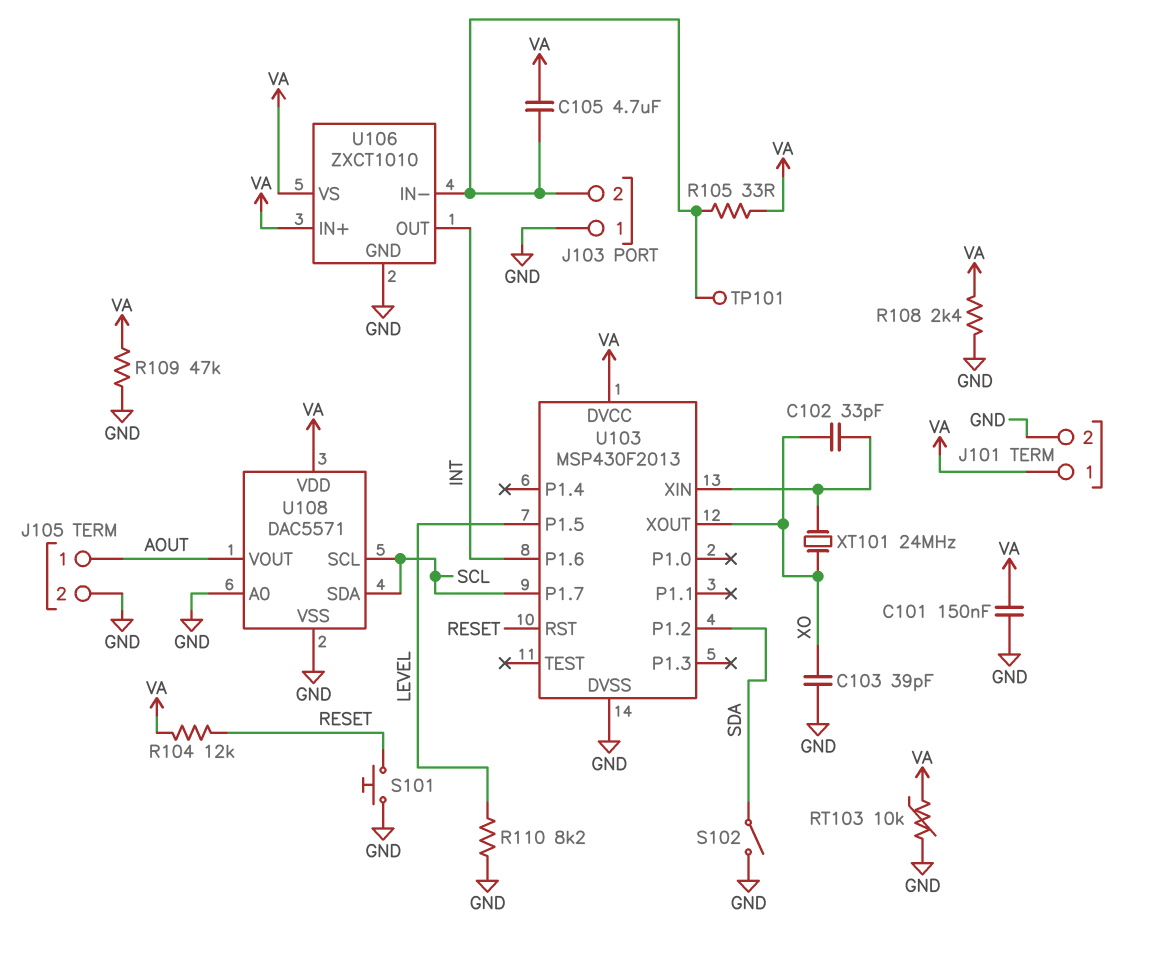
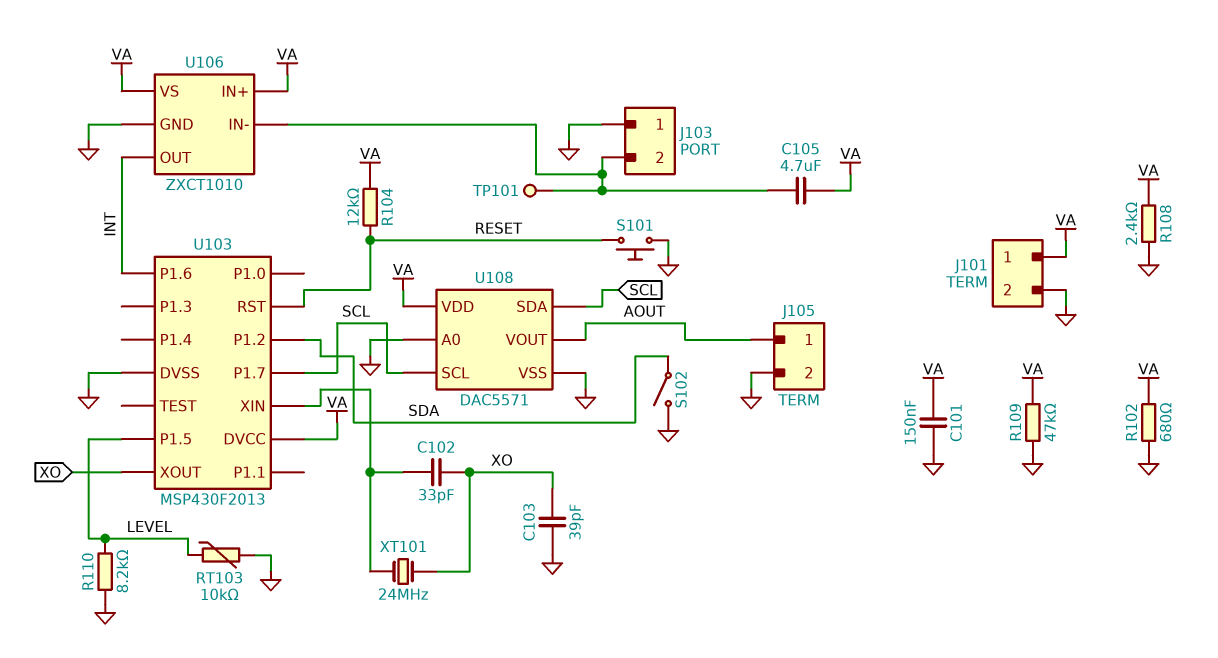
R102: none -> 680 (GND, VA)
R105: 33 (J103/2, VA) -> none
RT103: 10k (GND, VA) -> 10k (GND, LEVEL)

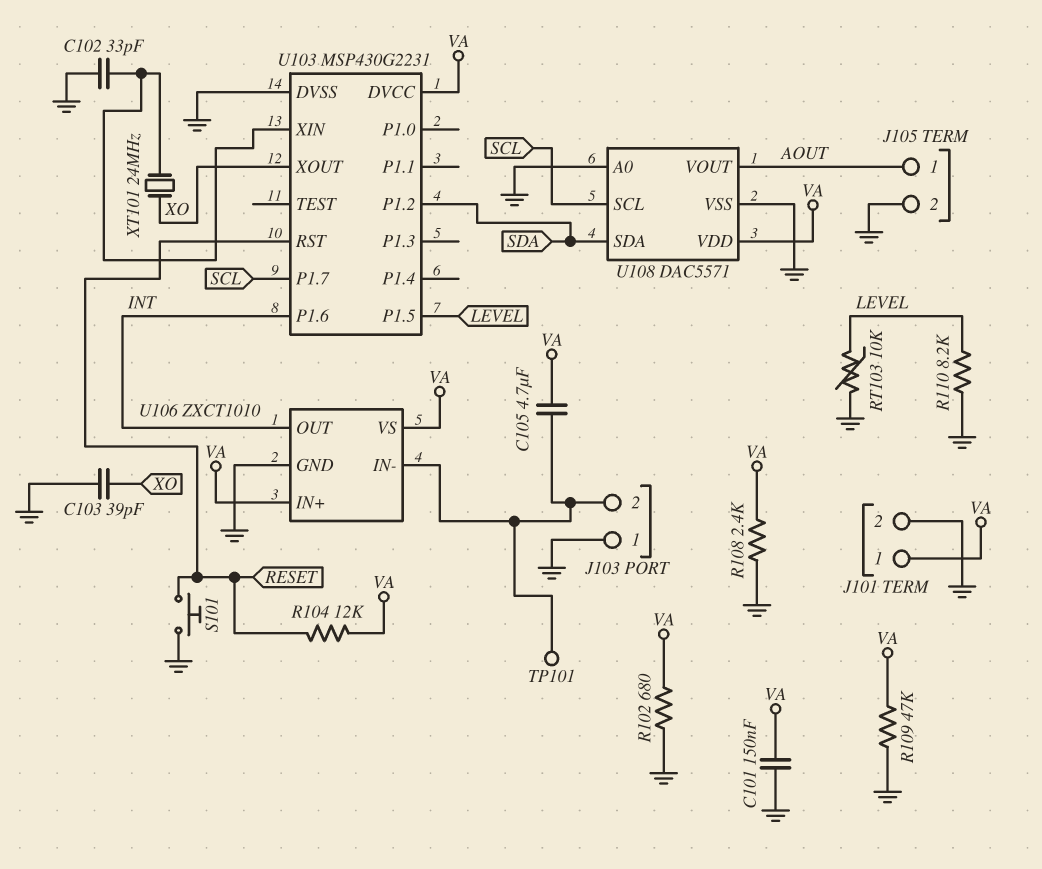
C102: 33pF (U103/XIN, XO) -> 33pF (GND, U103/XIN)
S102: switch (GND, SDA) -> none
U103: MSP430F2013 -> MSP430G2231
U108 pin SDA: SCL -> SDA

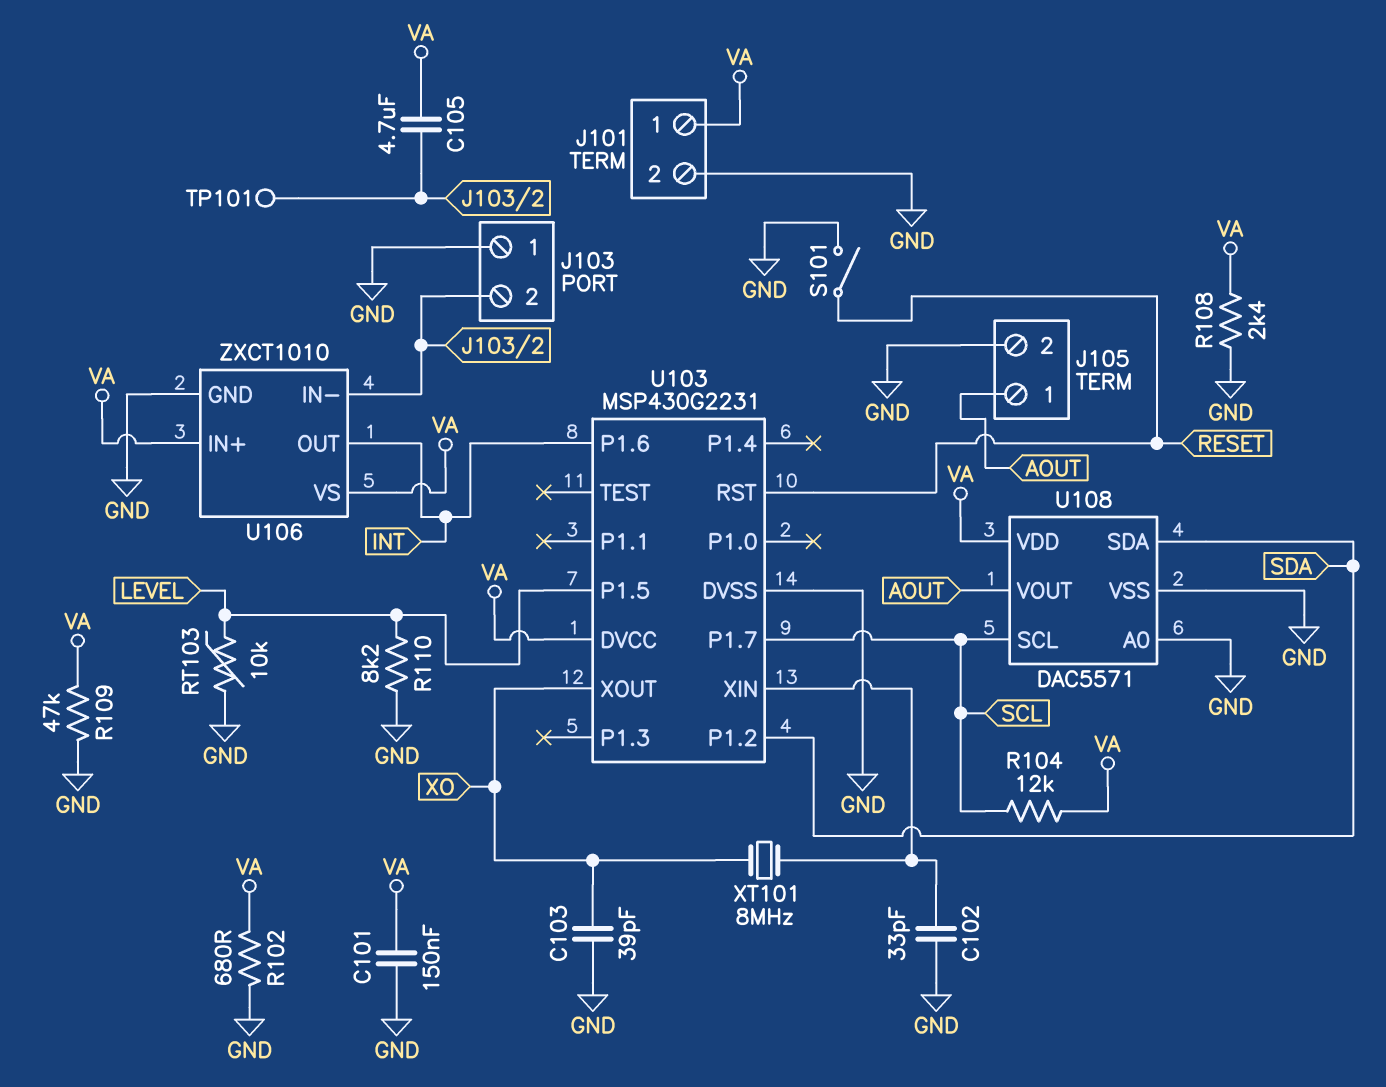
R104: 12k (RESET, VA) -> 12k (SCL, VA)
S101: button (GND, RESET) -> switch (GND, RESET)
XT101: 24MHz (U103/XIN, XO) -> 8MHz (U103/XIN, XO)

